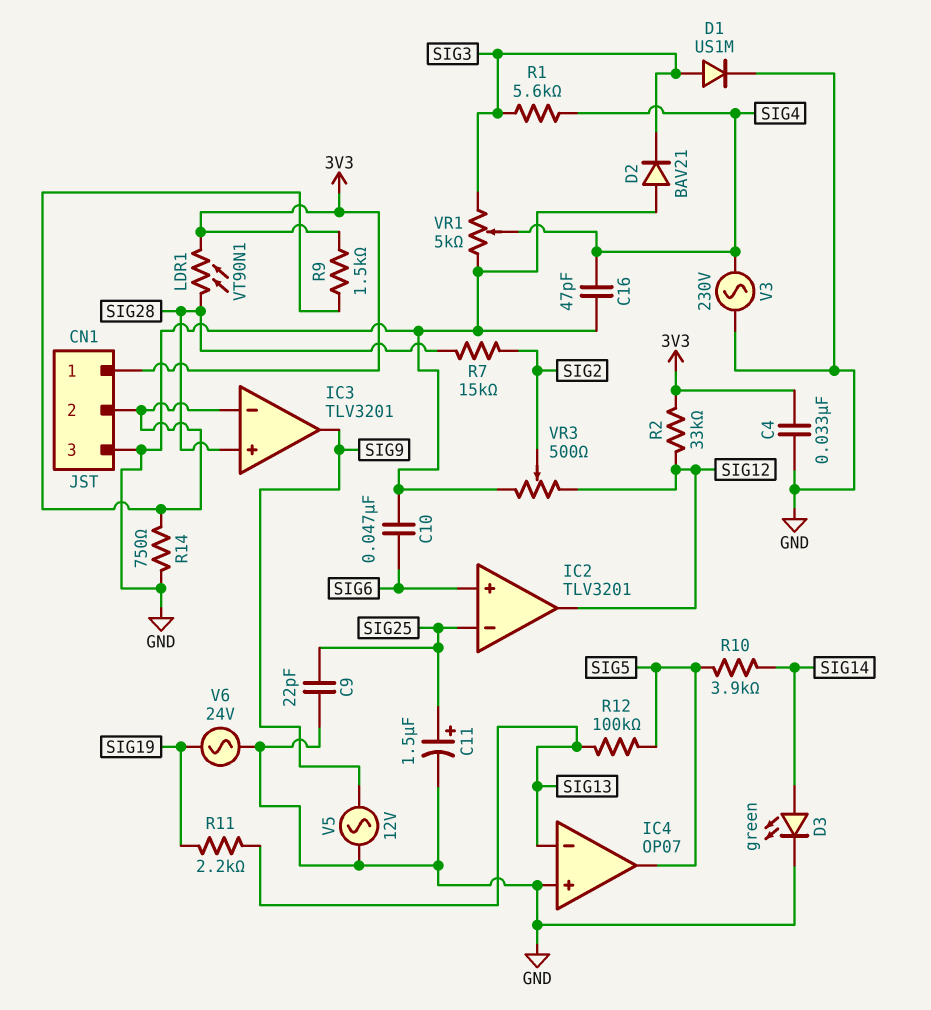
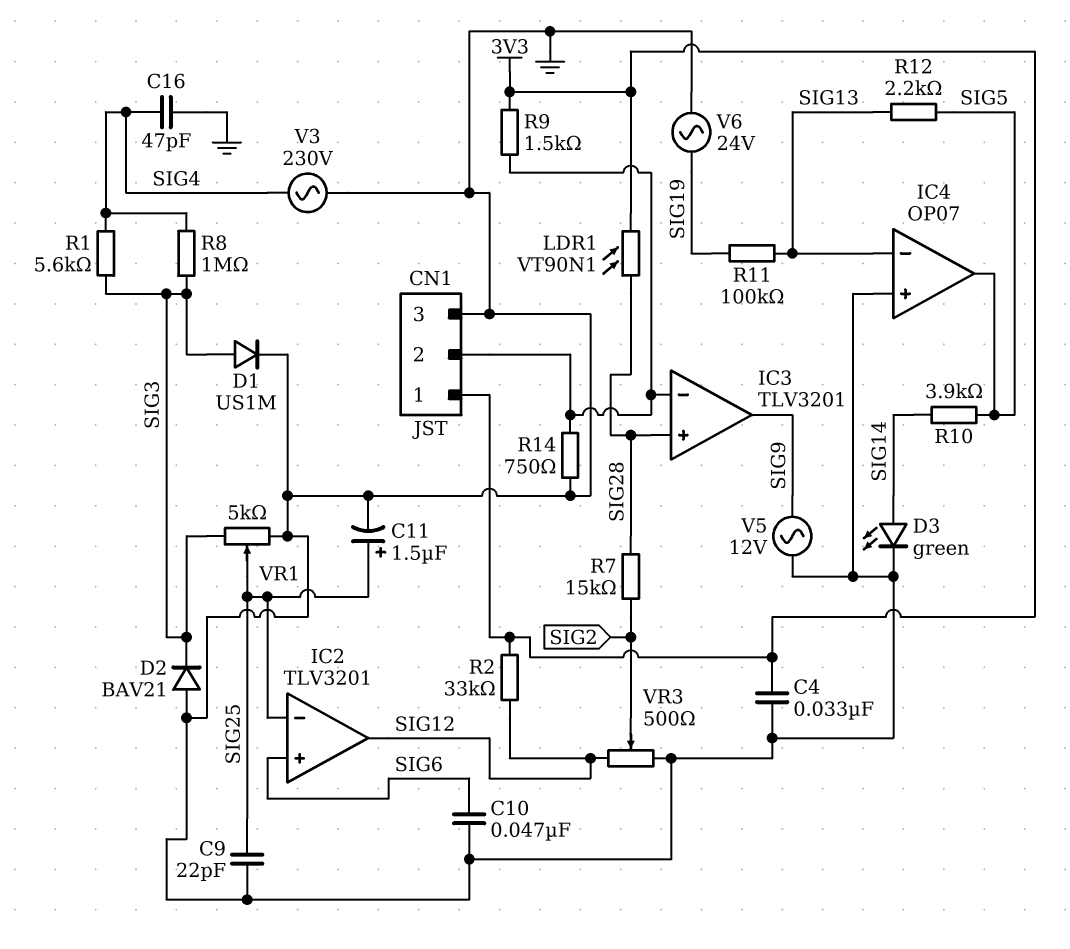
R8: none -> 1M (SIG3, SIG4)
R11: 2.2k (SIG13, SIG19) -> 100k (SIG13, SIG19)
R12: 100k (SIG5, SIG13) -> 2.2k (SIG5, SIG13)
VR1: 5k (GND, SIG3, wiper SIG4) -> 5k (GND, SIG3, wiper SIG25)

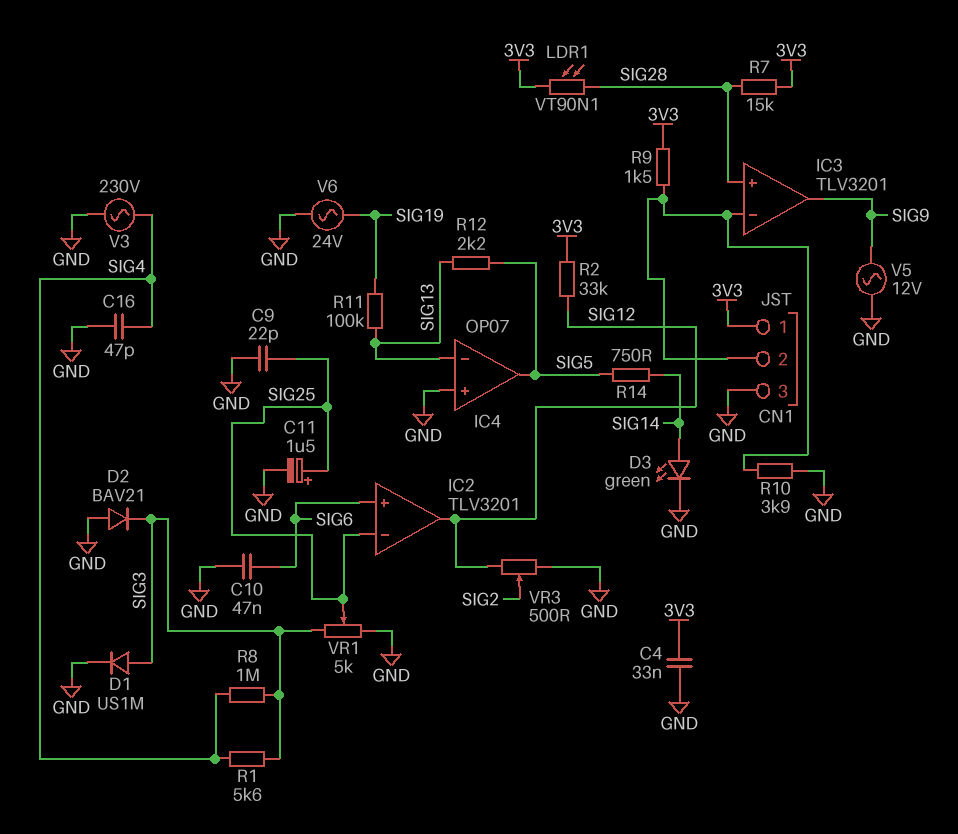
R7: 15k (SIG2, SIG28) -> 15k (3V3, SIG28)
R10: 3.9k (SIG5, SIG14) -> 3.9k (CN1/2, GND)
R14: 750 (CN1/2, GND) -> 750 (SIG5, SIG14)

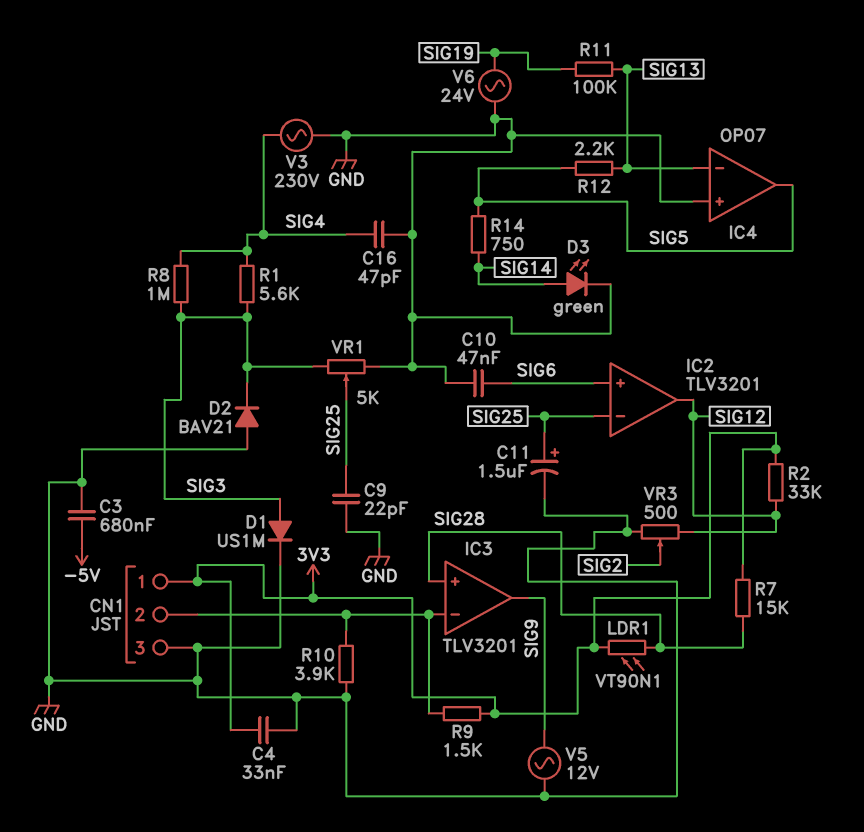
C3: none -> 680nF (-5V, GND)

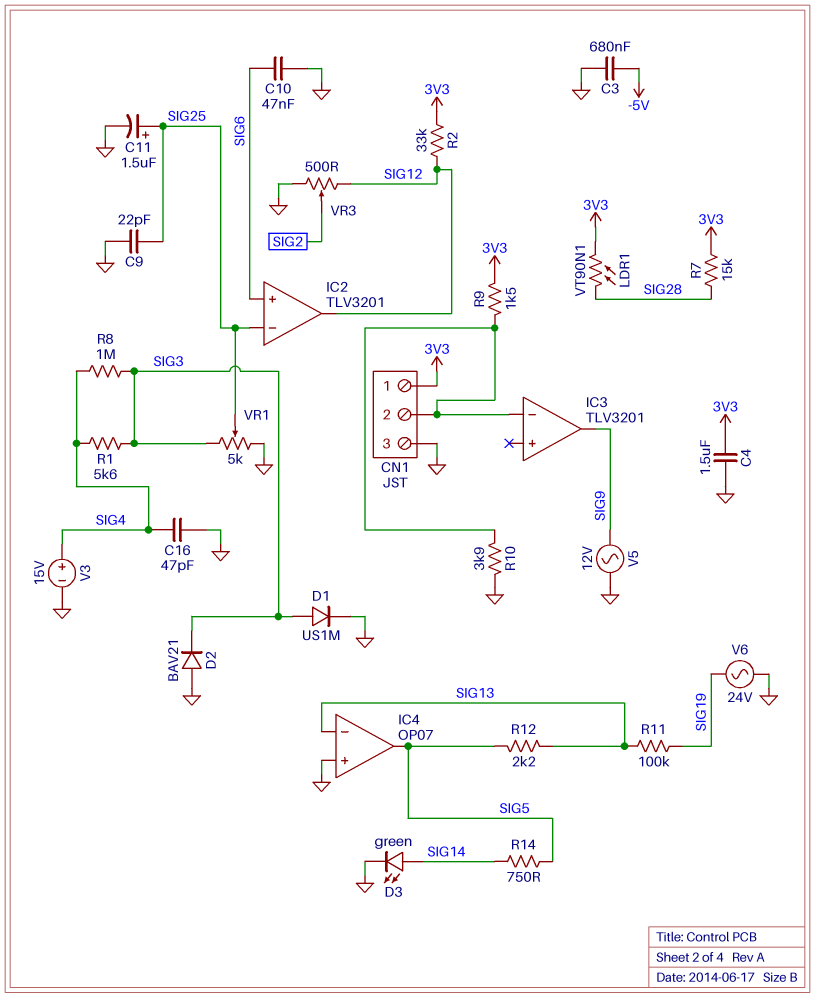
C4: 33nF (3V3, GND) -> 1.5uF (3V3, GND)
IC3 pin in+: SIG28 -> none
V3: AC 230V (GND, SIG4) -> 15V (plus SIG4, minus GND)

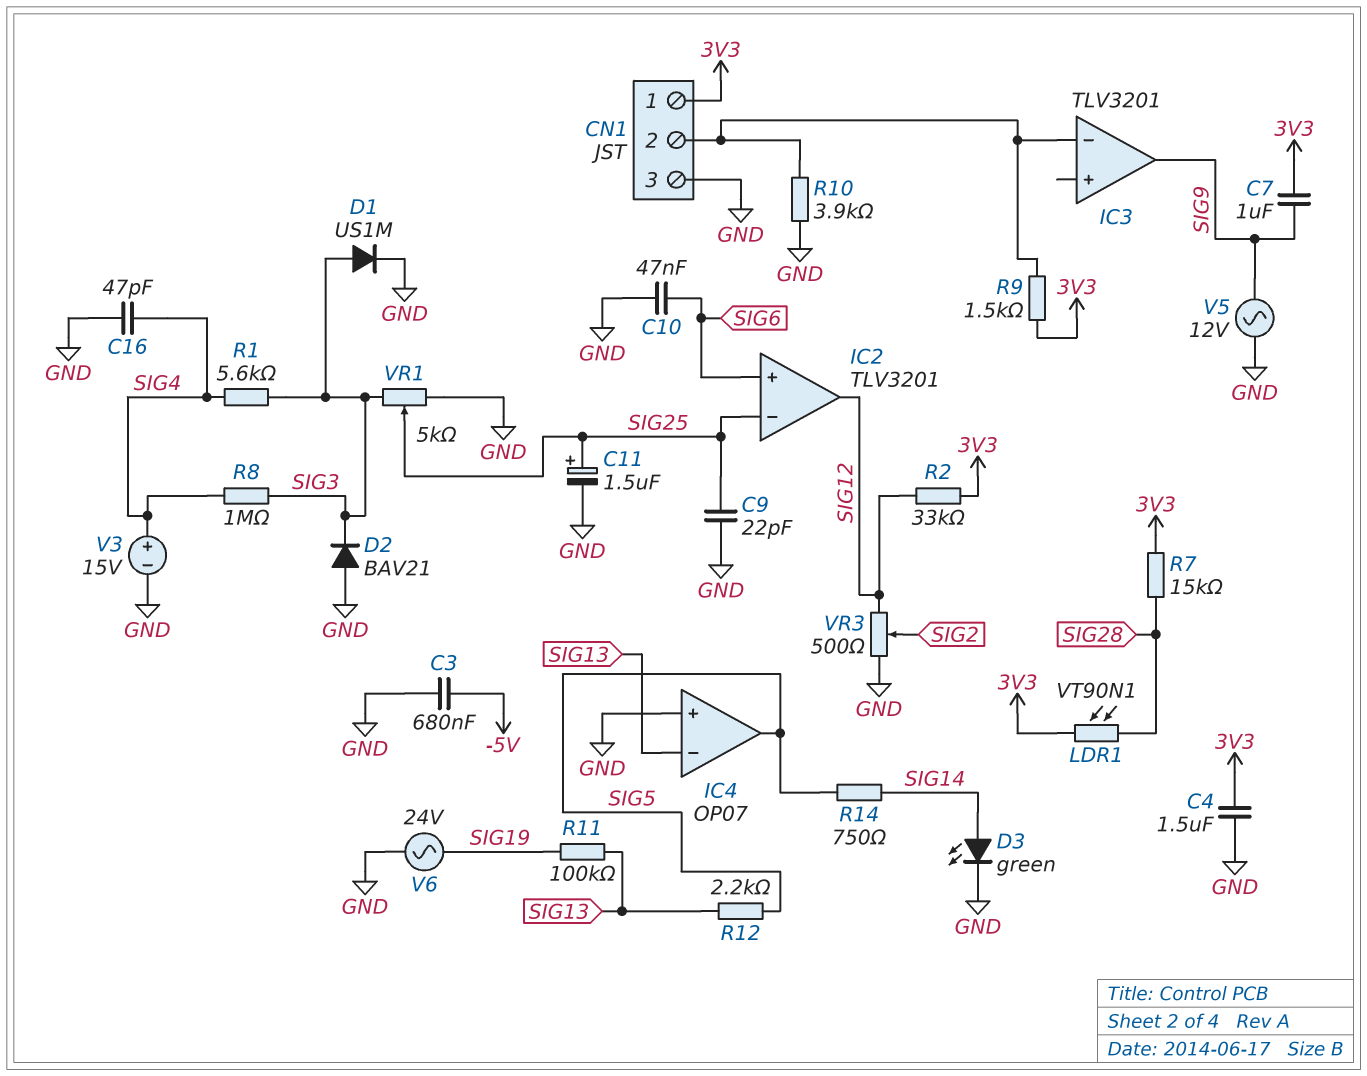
C7: none -> 1uF (3V3, SIG9)

